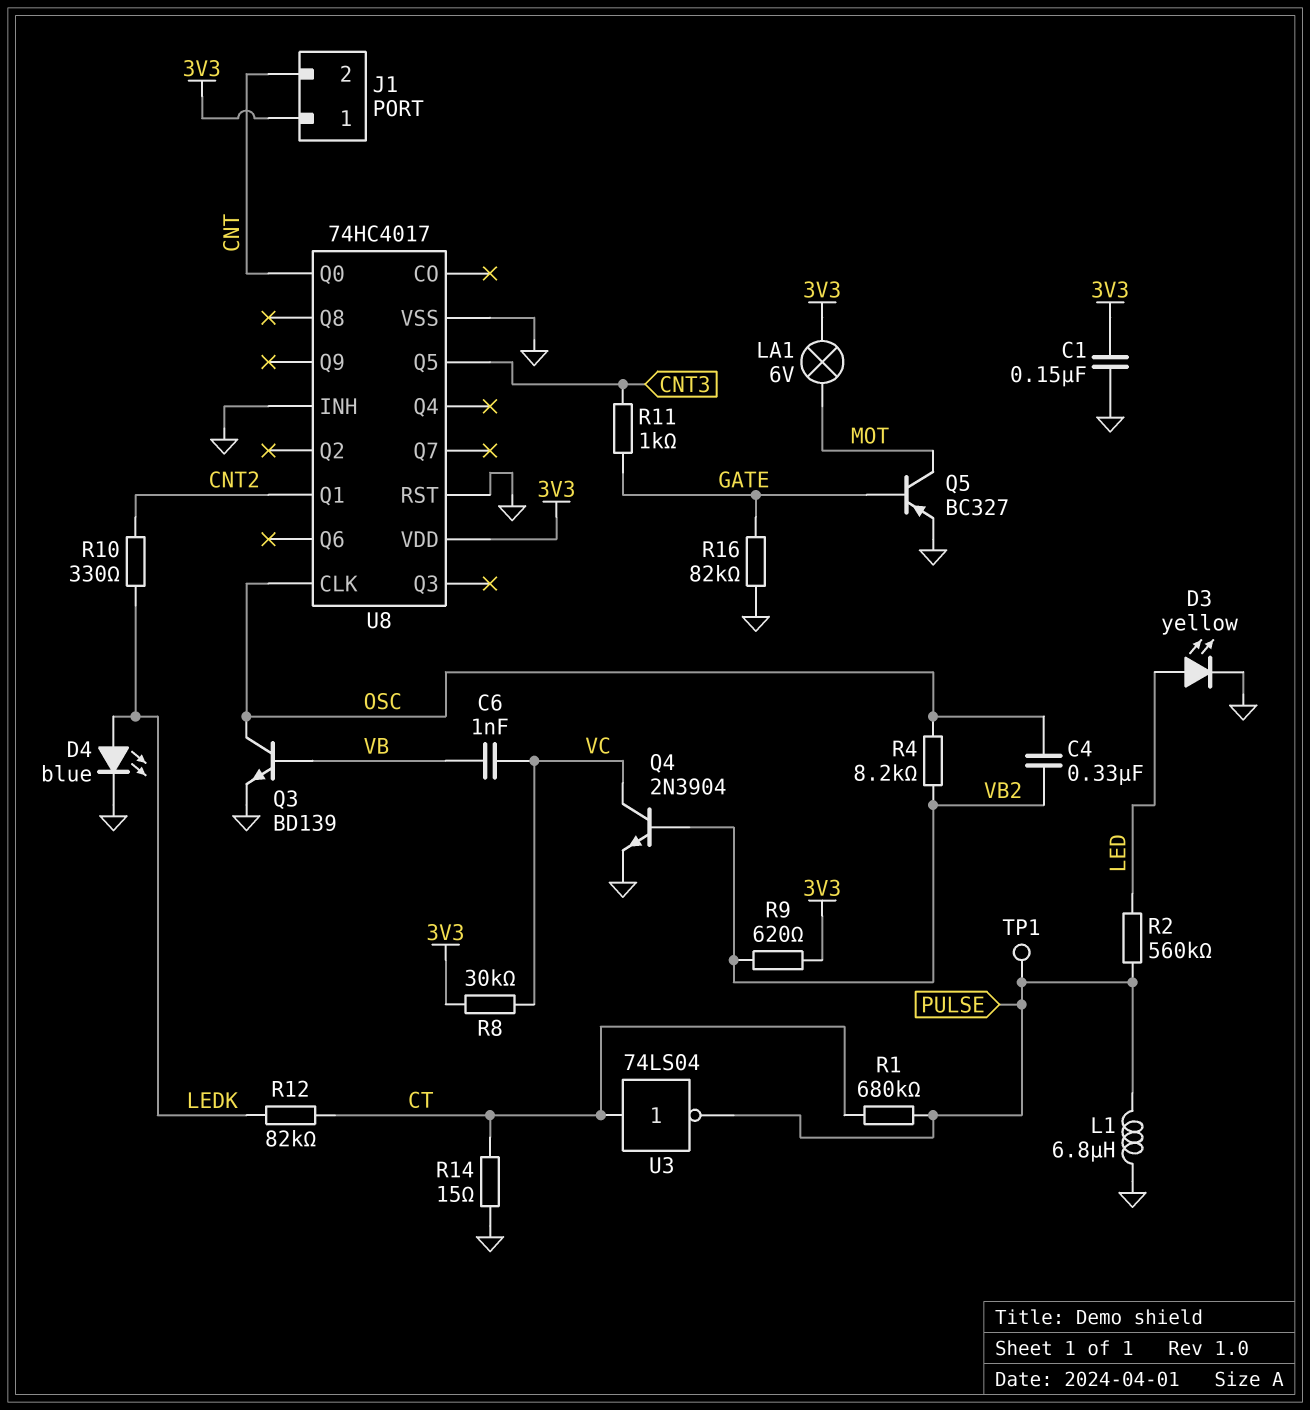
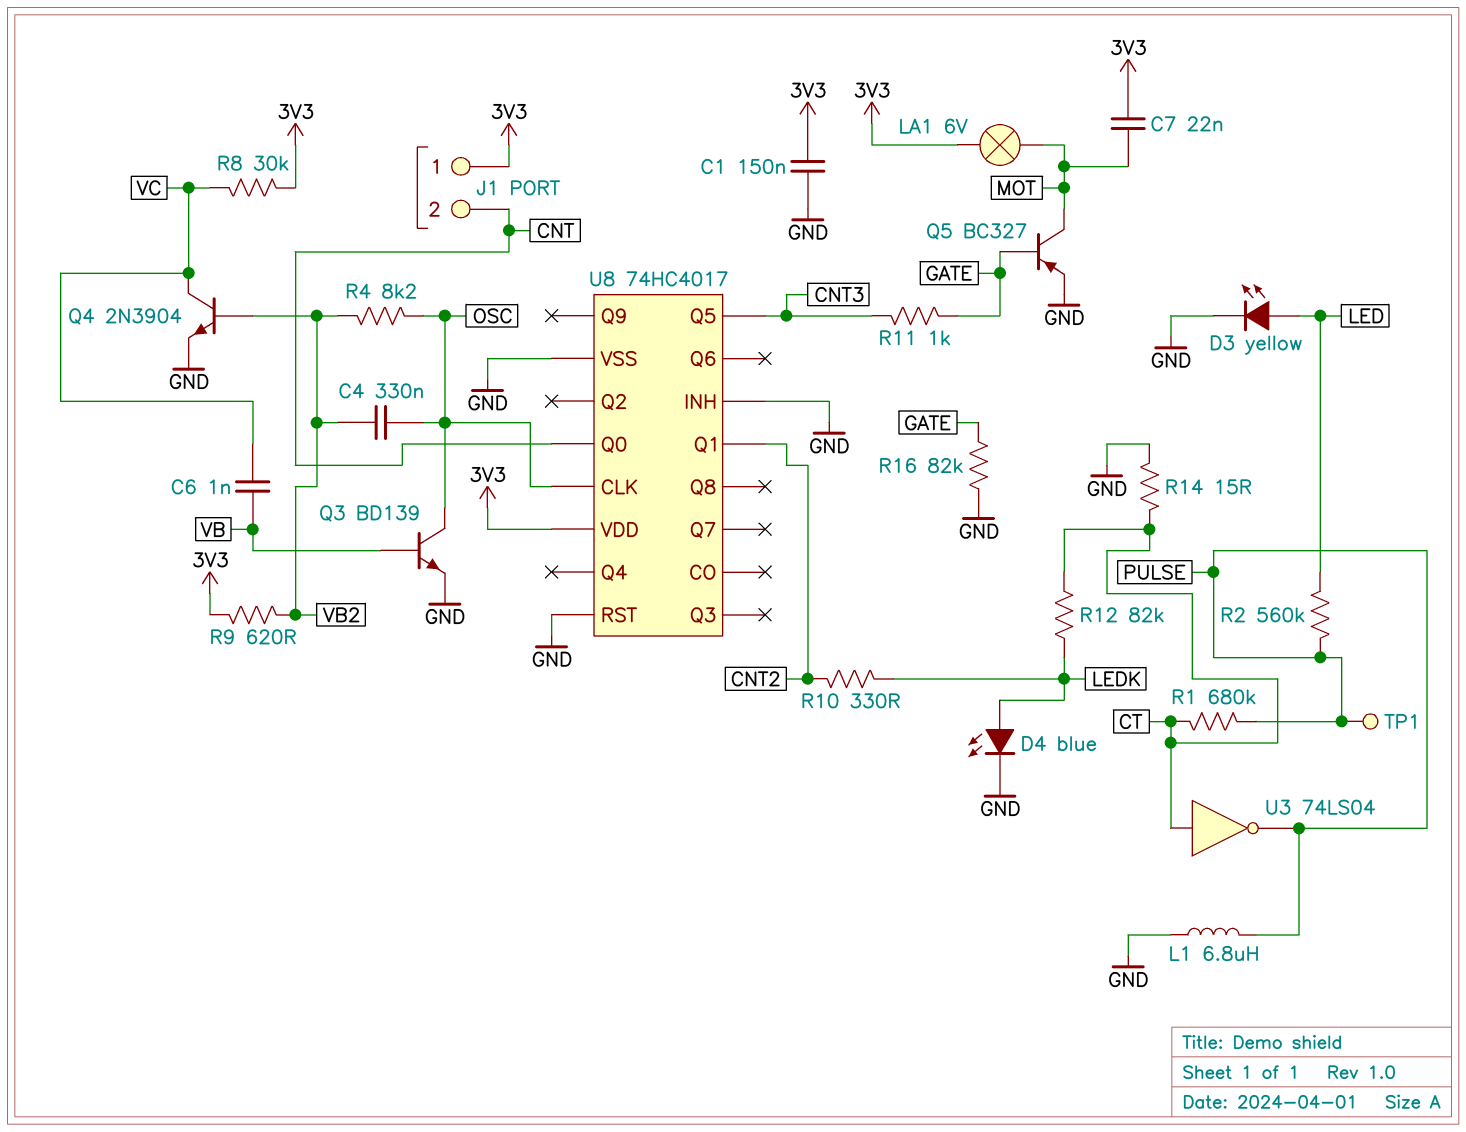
C7: none -> 22nF (3V3, MOT)

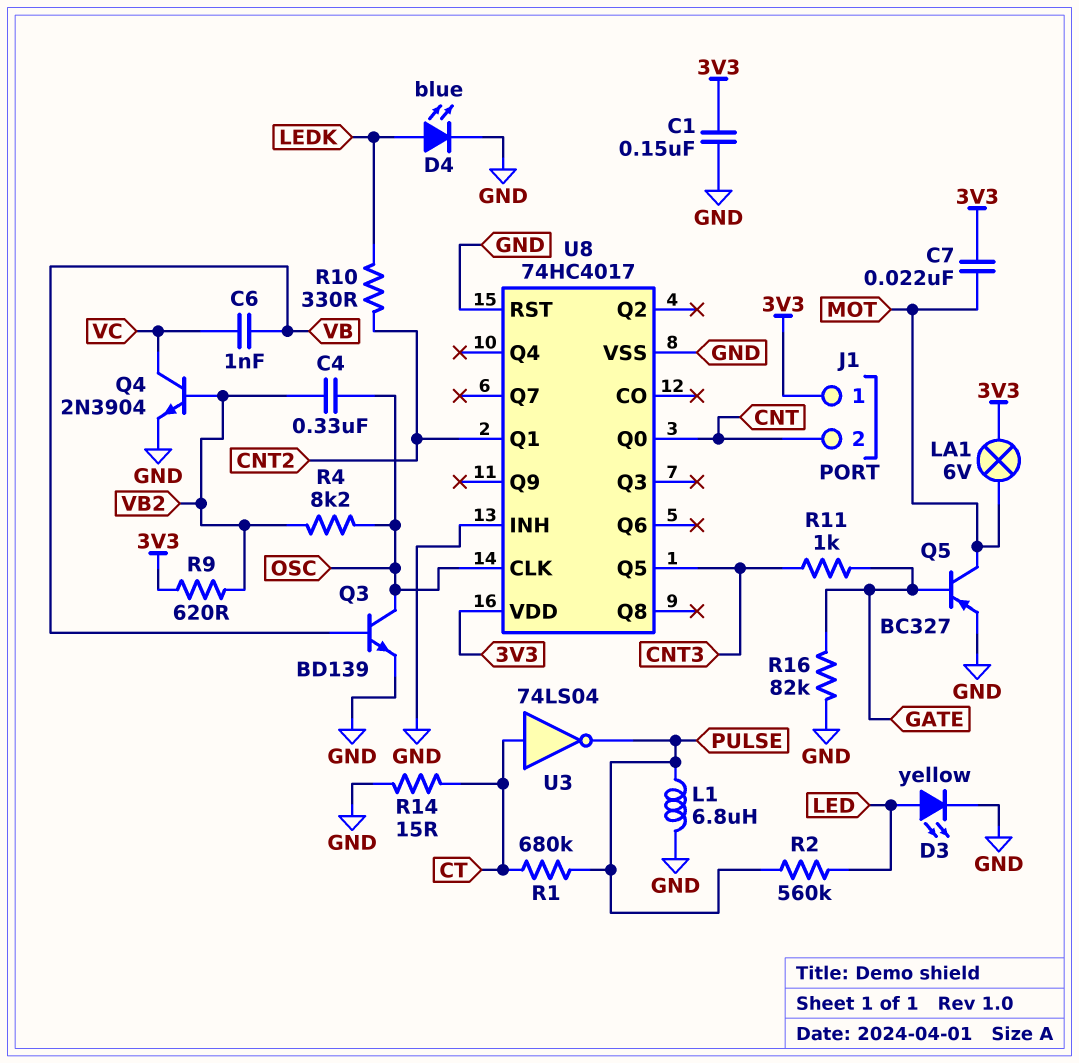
R8: 30k (3V3, VC) -> none
R12: 82k (CT, LEDK) -> none
TP1: test point (PULSE) -> none

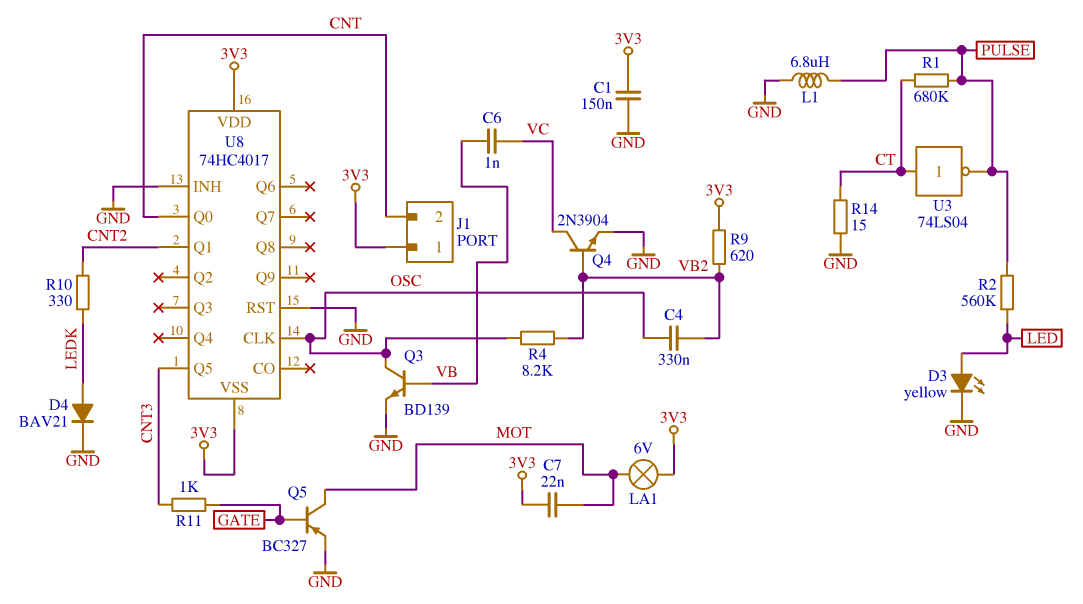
D4: LED blue (A LEDK, K GND) -> diode BAV21 (A LEDK, K GND)
R16: 82k (GATE, GND) -> none
U8 pin VSS: GND -> 3V3

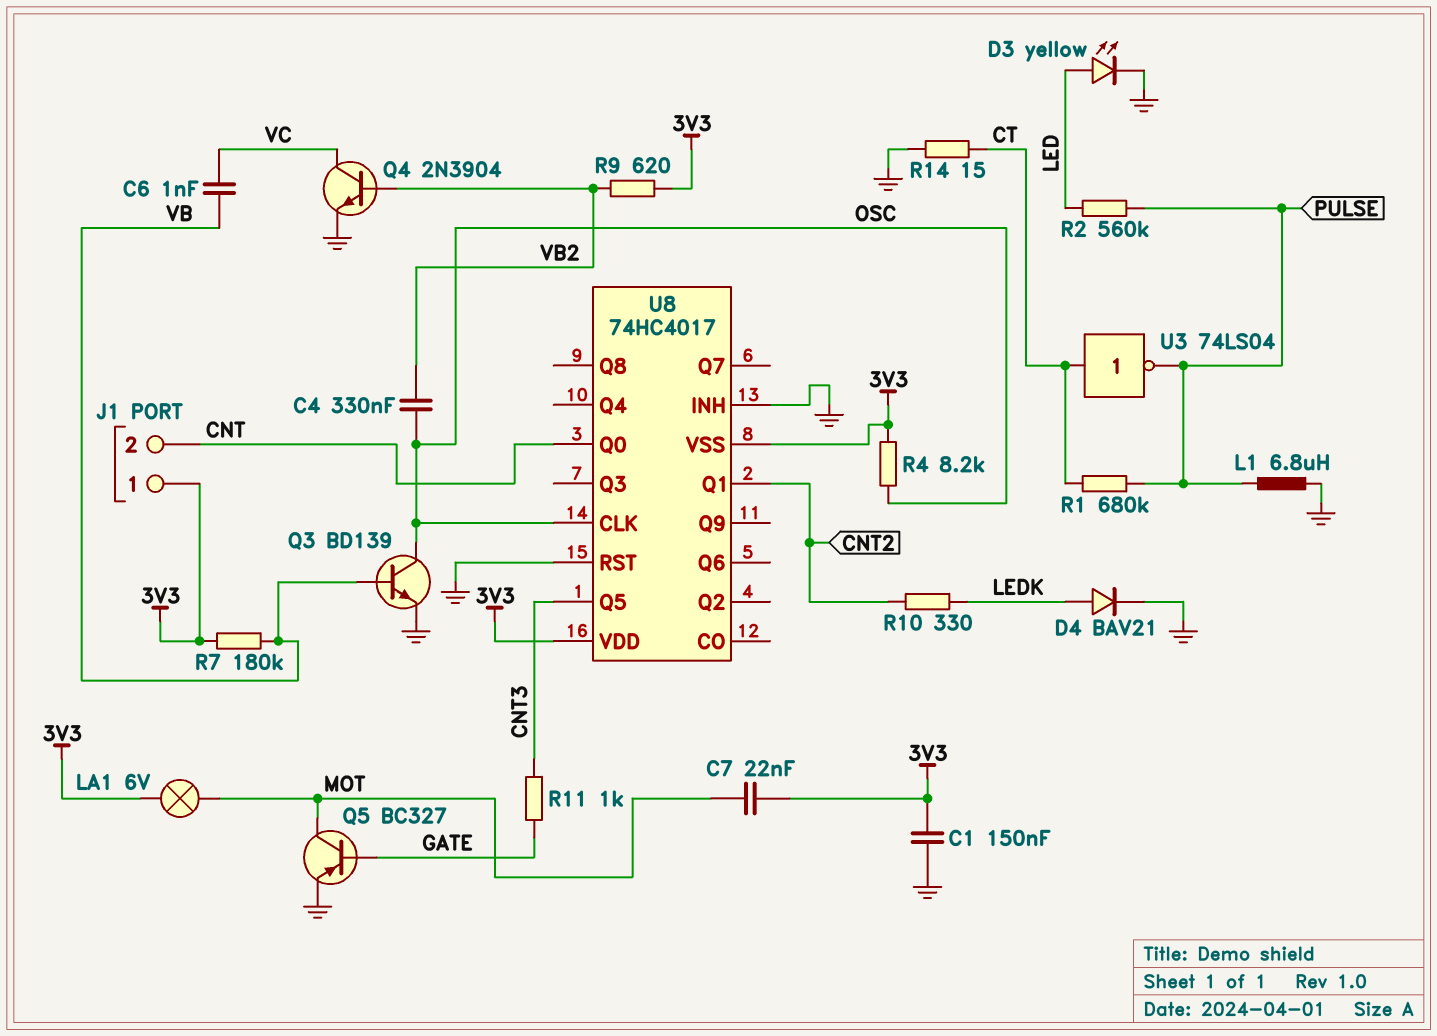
R4: 8.2k (OSC, VB2) -> 8.2k (3V3, OSC)
R7: none -> 180k (3V3, VB)

